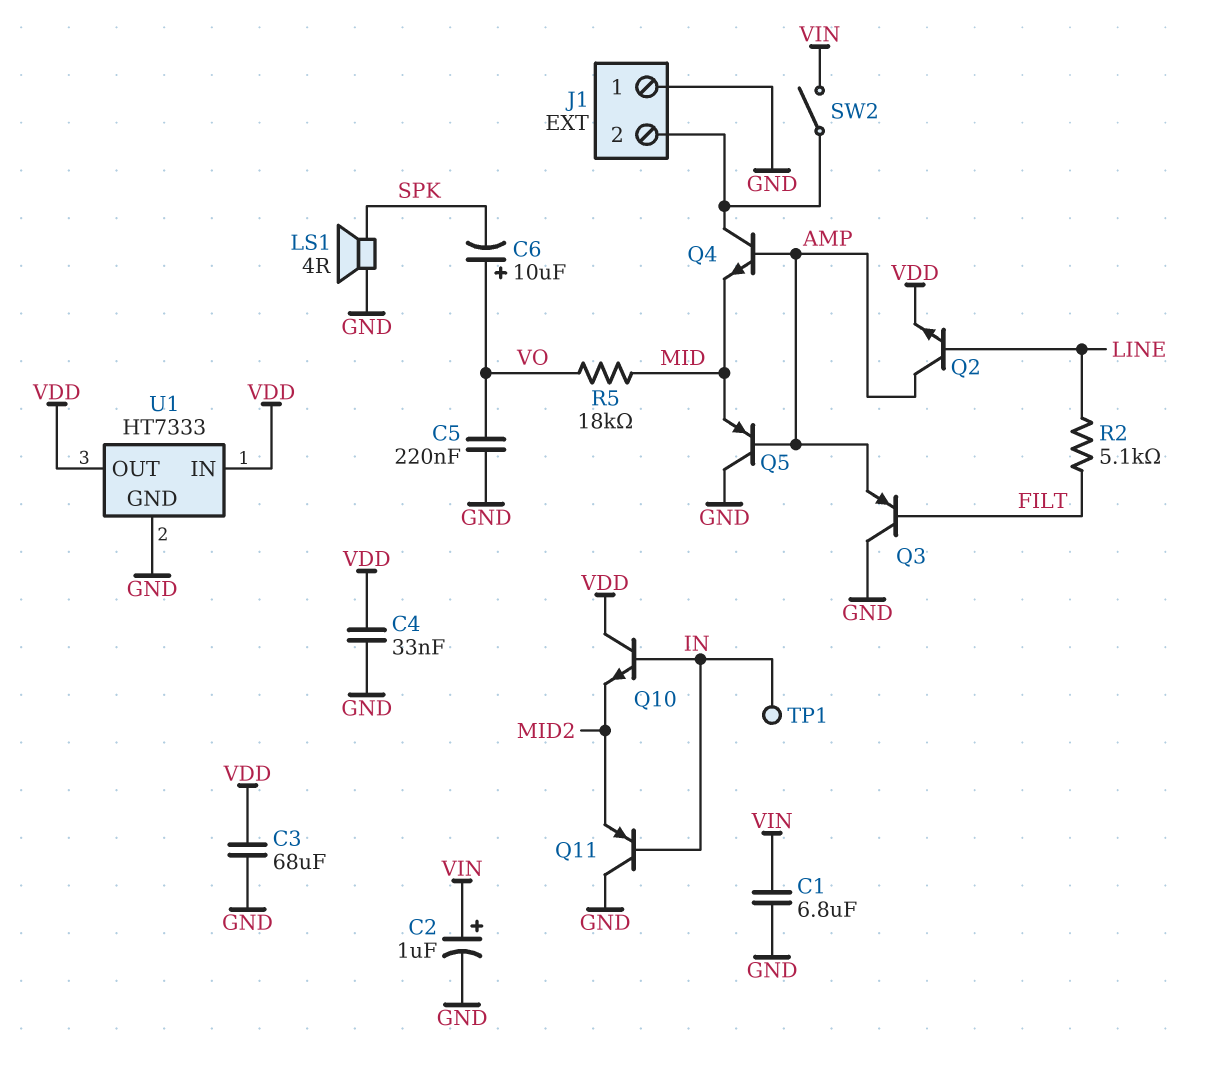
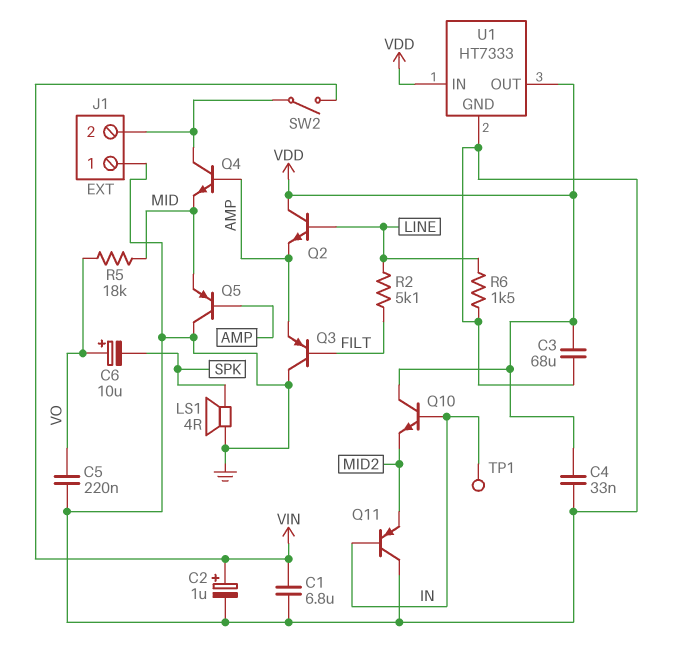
Q2: NPN (B LINE, C AMP, E VDD) -> NPN (B LINE, C VDD, E AMP)
R6: none -> 1.5k (GND, LINE)

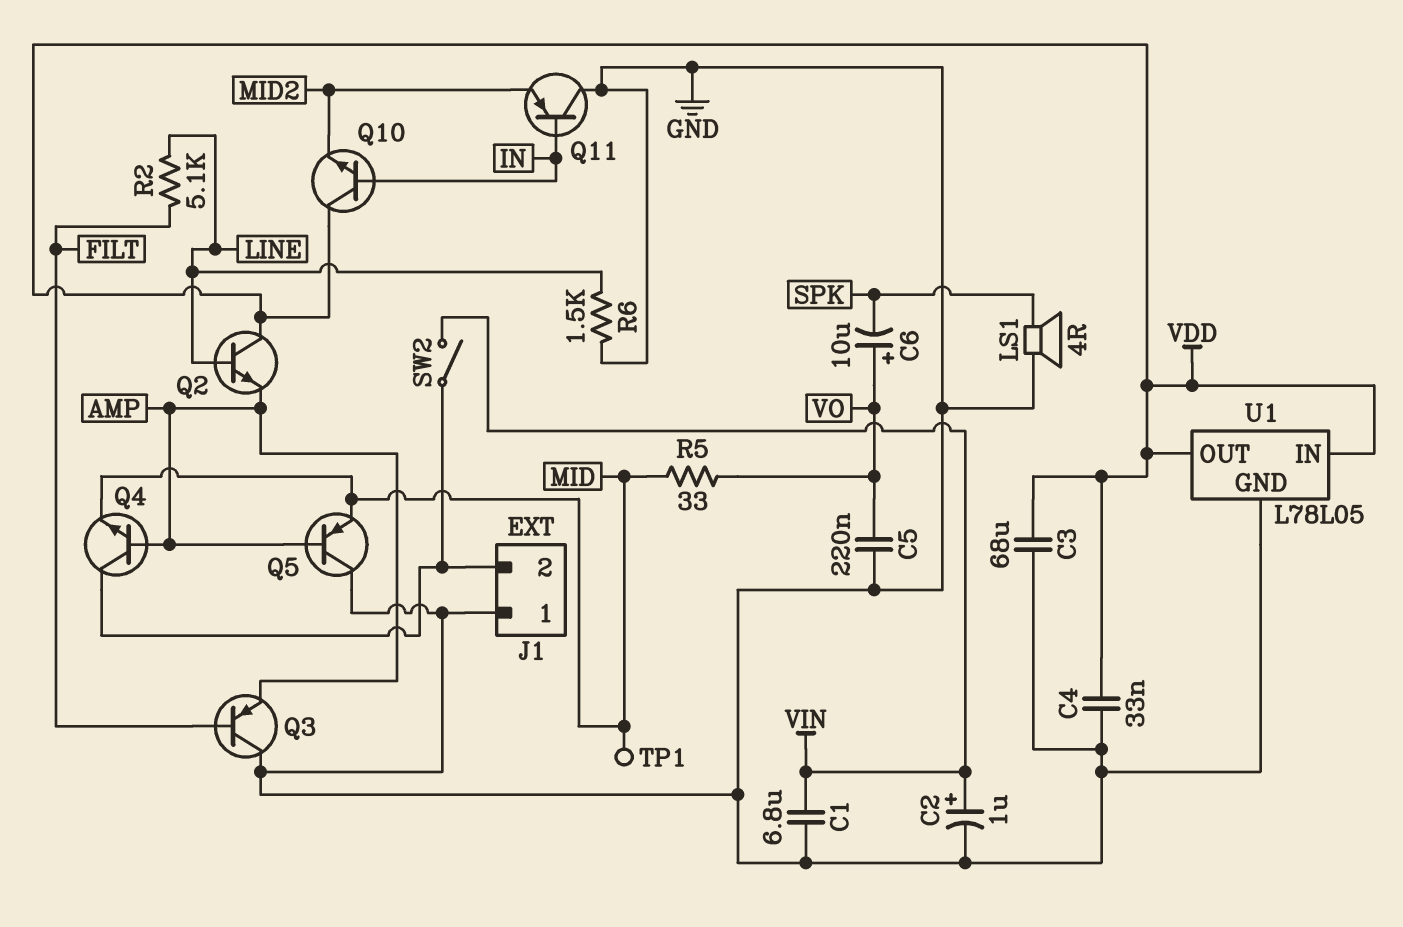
R5: 18k (MID, VO) -> 33 (MID, VO)
TP1: test point (IN) -> test point (MID)
U1: HT7333 -> L78L05

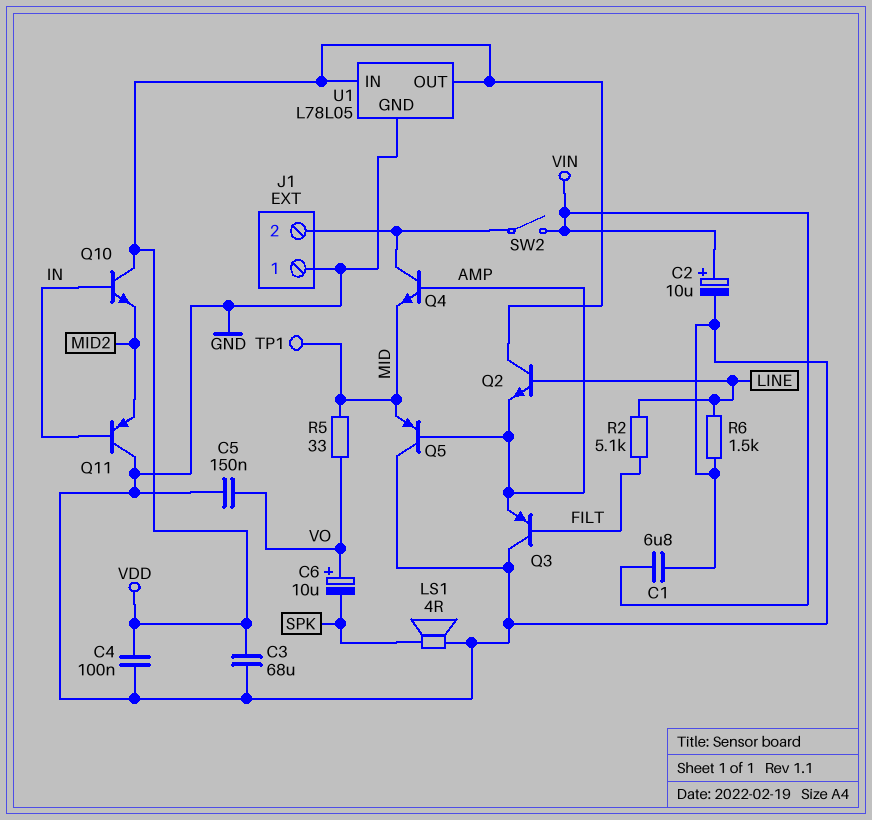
C2: 1uF (plus VIN, minus GND) -> 10uF (plus VIN, minus GND)
C4: 33nF (GND, VDD) -> 100nF (GND, VDD)
C5: 220nF (GND, VO) -> 150nF (GND, VO)

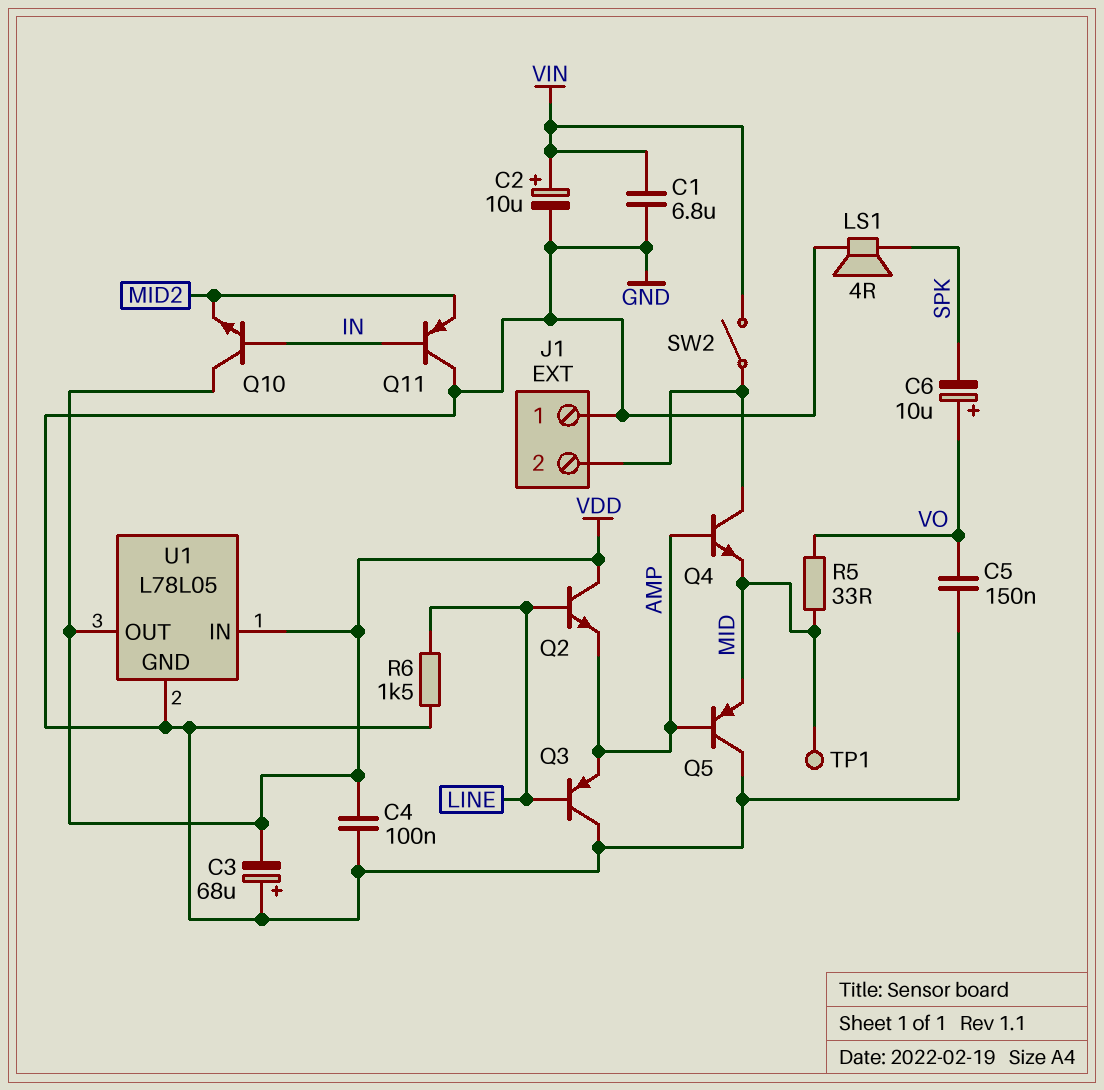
C3: 68uF (GND, VDD) -> 68uF (plus GND, minus VDD)
Q3: PNP (B FILT, C GND, E AMP) -> PNP (B LINE, C GND, E AMP)
R2: 5.1k (FILT, LINE) -> none

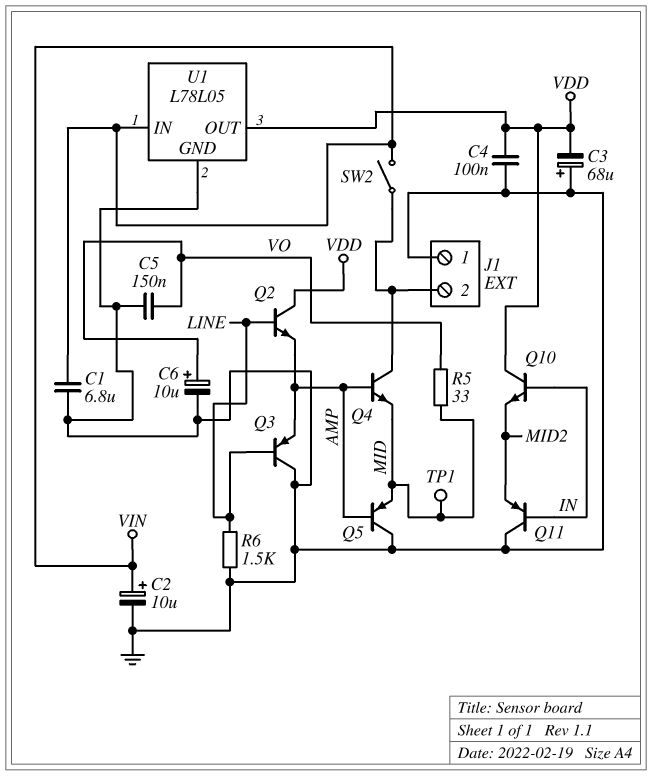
C6: 10uF (plus VO, minus SPK) -> 10uF (plus VO, minus GND)
LS1: speaker 4R (GND, SPK) -> none
U1 pin IN: VDD -> VIN

